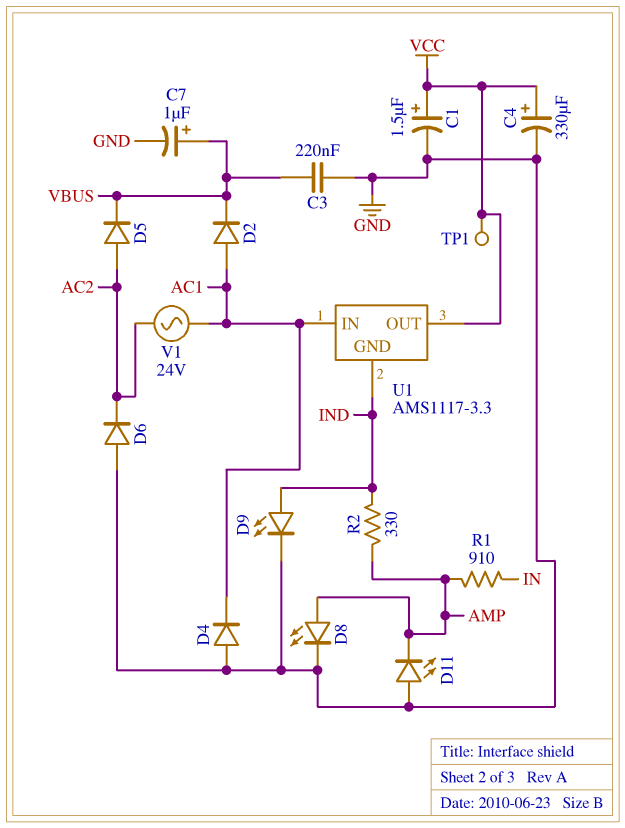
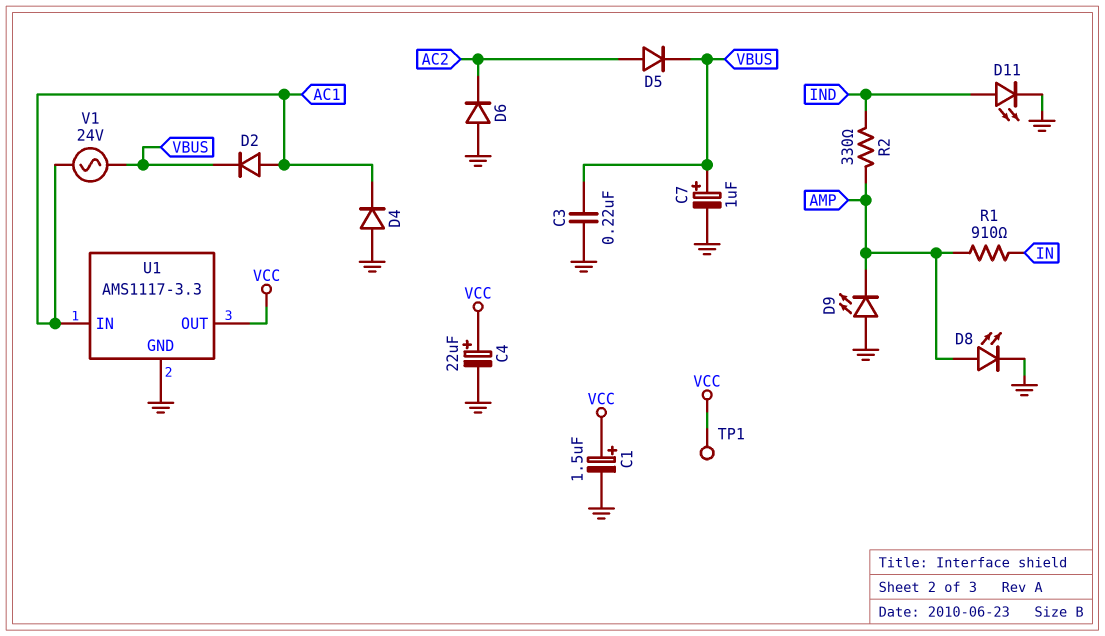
C4: 330uF (plus VCC, minus GND) -> 22uF (plus VCC, minus GND)
D9: LED (A IND, K GND) -> LED (A GND, K AMP)
D11: LED (A GND, K AMP) -> LED (A IND, K GND)
U1 pin GND: IND -> GND
V1: AC 24V (AC1, AC2) -> AC 24V (AC1, VBUS)

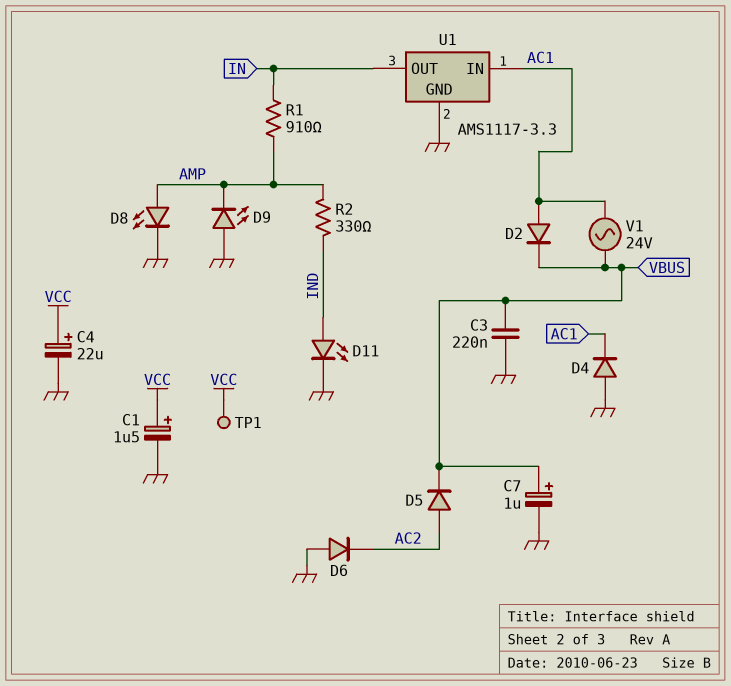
U1 pin OUT: VCC -> IN

